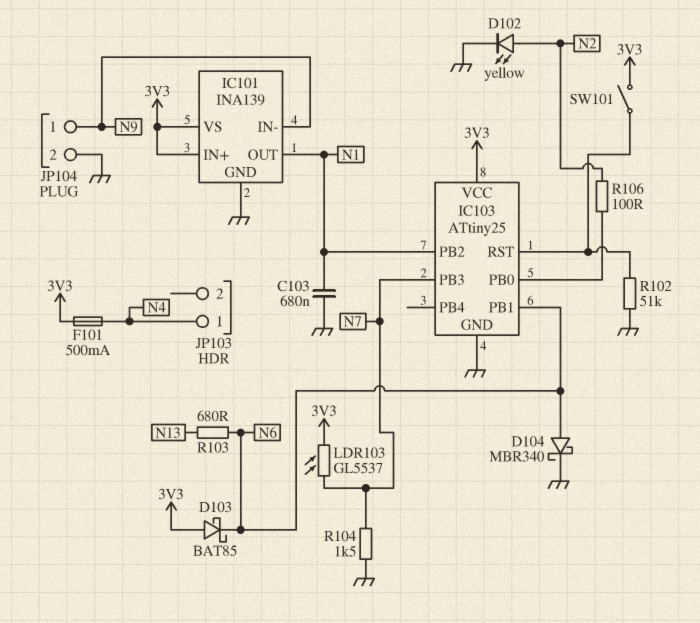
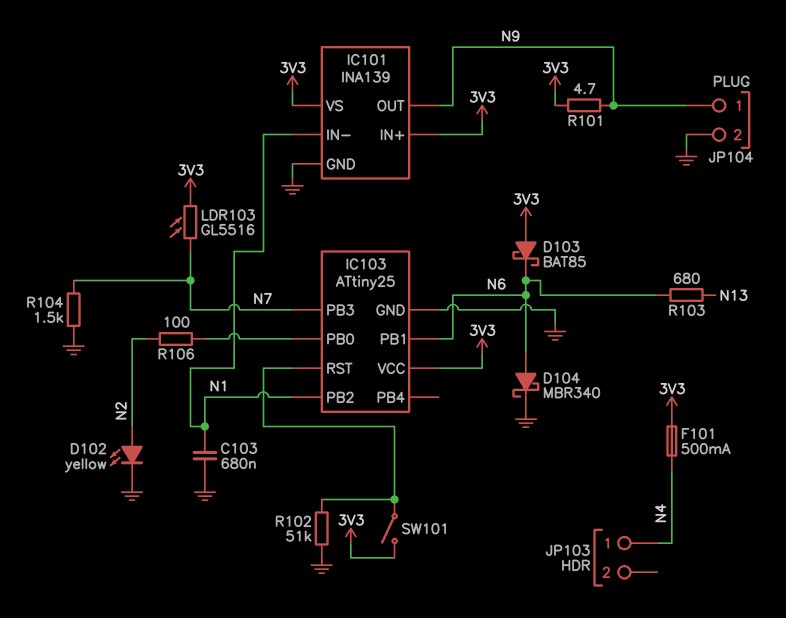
IC101 pin IN-: N9 -> N1
IC101 pin OUT: N1 -> N9
LDR103: GL5537 (3V3, N7) -> GL5516 (3V3, N7)
R101: none -> 4.7 (3V3, N9)

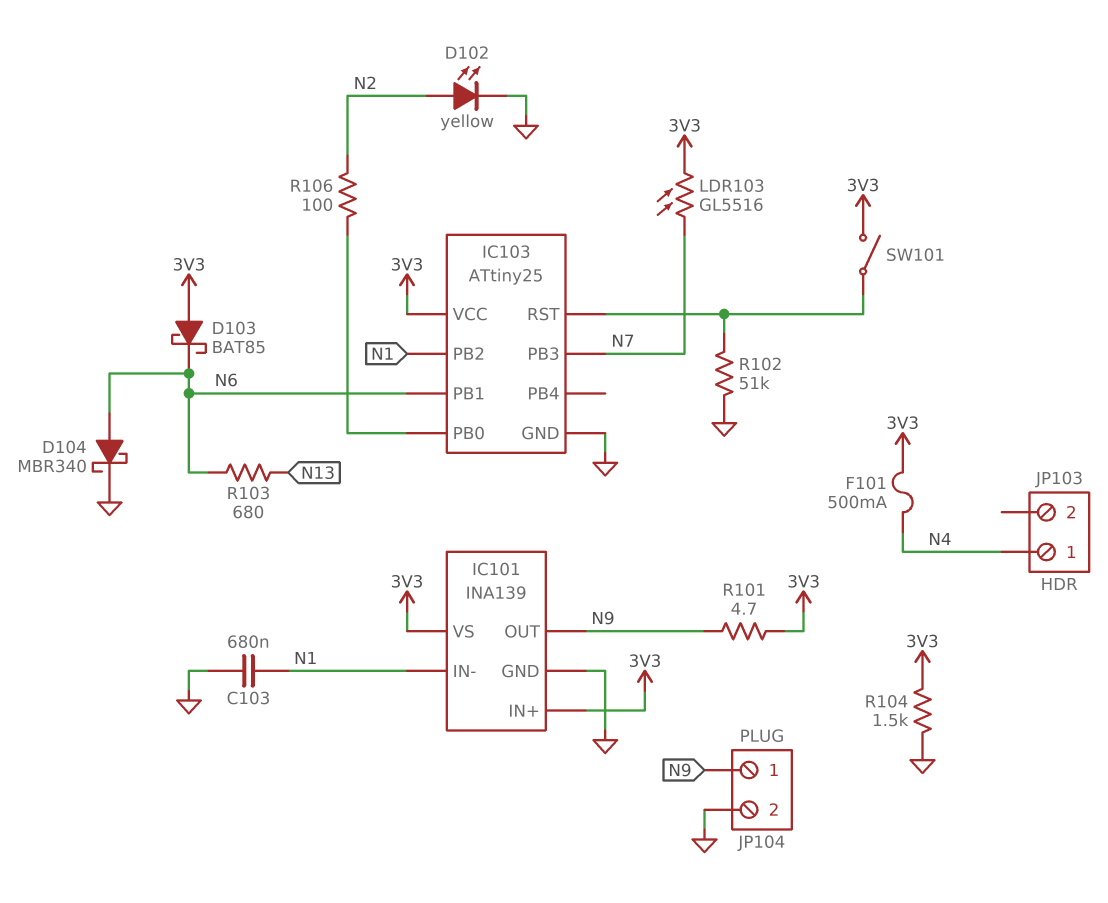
R104: 1.5k (GND, N7) -> 1.5k (3V3, GND)

